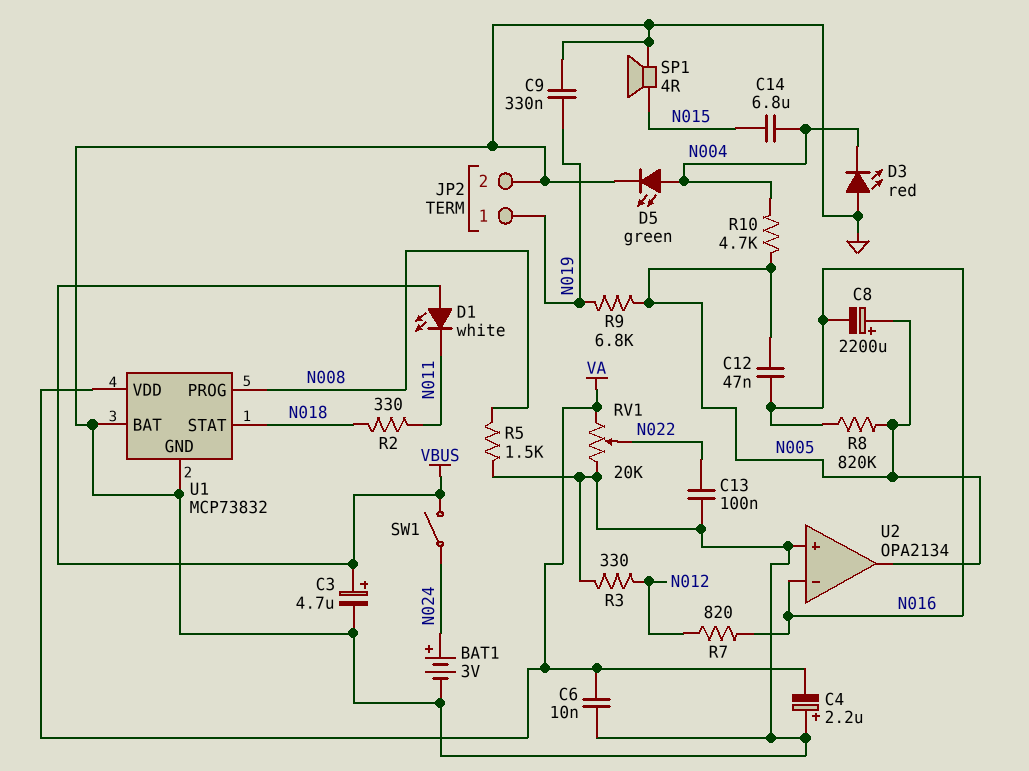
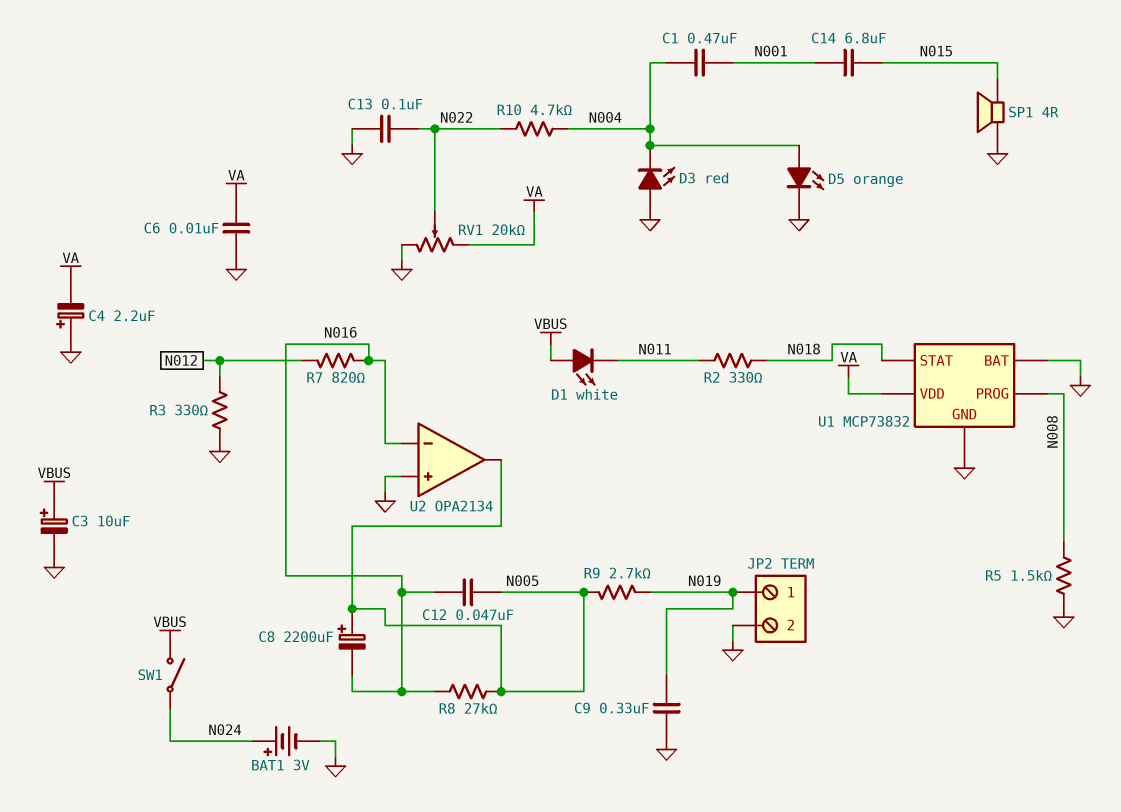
C1: none -> 470nF (N001, N004)
C3: 4.7uF (plus VBUS, minus GND) -> 10uF (plus VBUS, minus GND)
C14: 6.8uF (N004, N015) -> 6.8uF (N001, N015)
D5: LED green (A N004, K GND) -> LED orange (A N004, K GND)
R8: 820k (N005, N016) -> 27k (N005, N016)
R9: 6.8k (N005, N019) -> 2.7k (N005, N019)
R10: 4.7k (N004, N005) -> 4.7k (N004, N022)

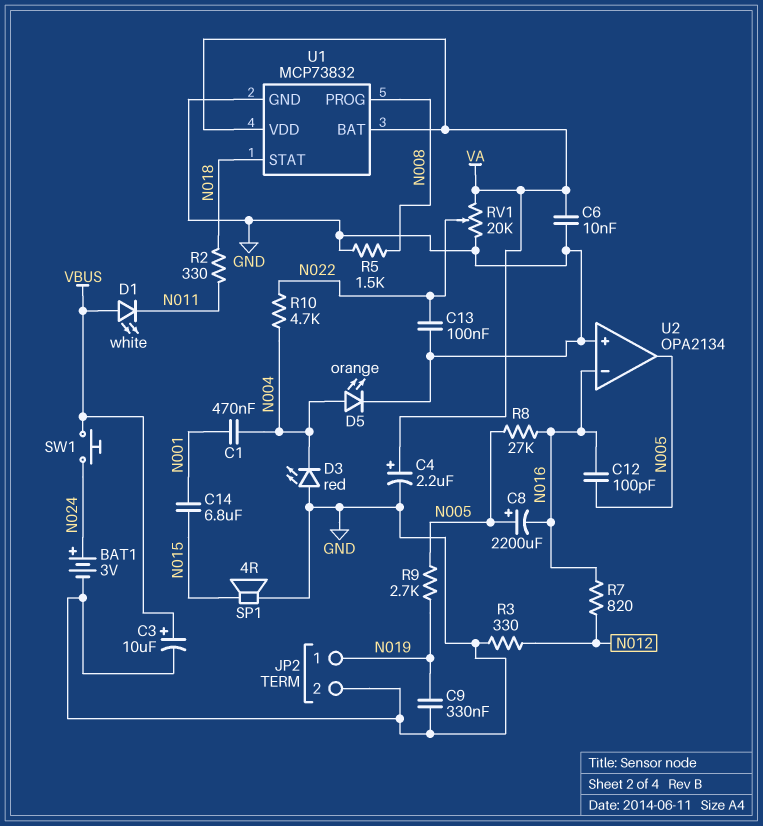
C4: 2.2uF (plus GND, minus VA) -> 2.2uF (plus VA, minus GND)
C12: 47nF (N005, N016) -> 100pF (N005, N016)
SW1: switch (N024, VBUS) -> button (N024, VBUS)
U1 pin BAT: GND -> VA

